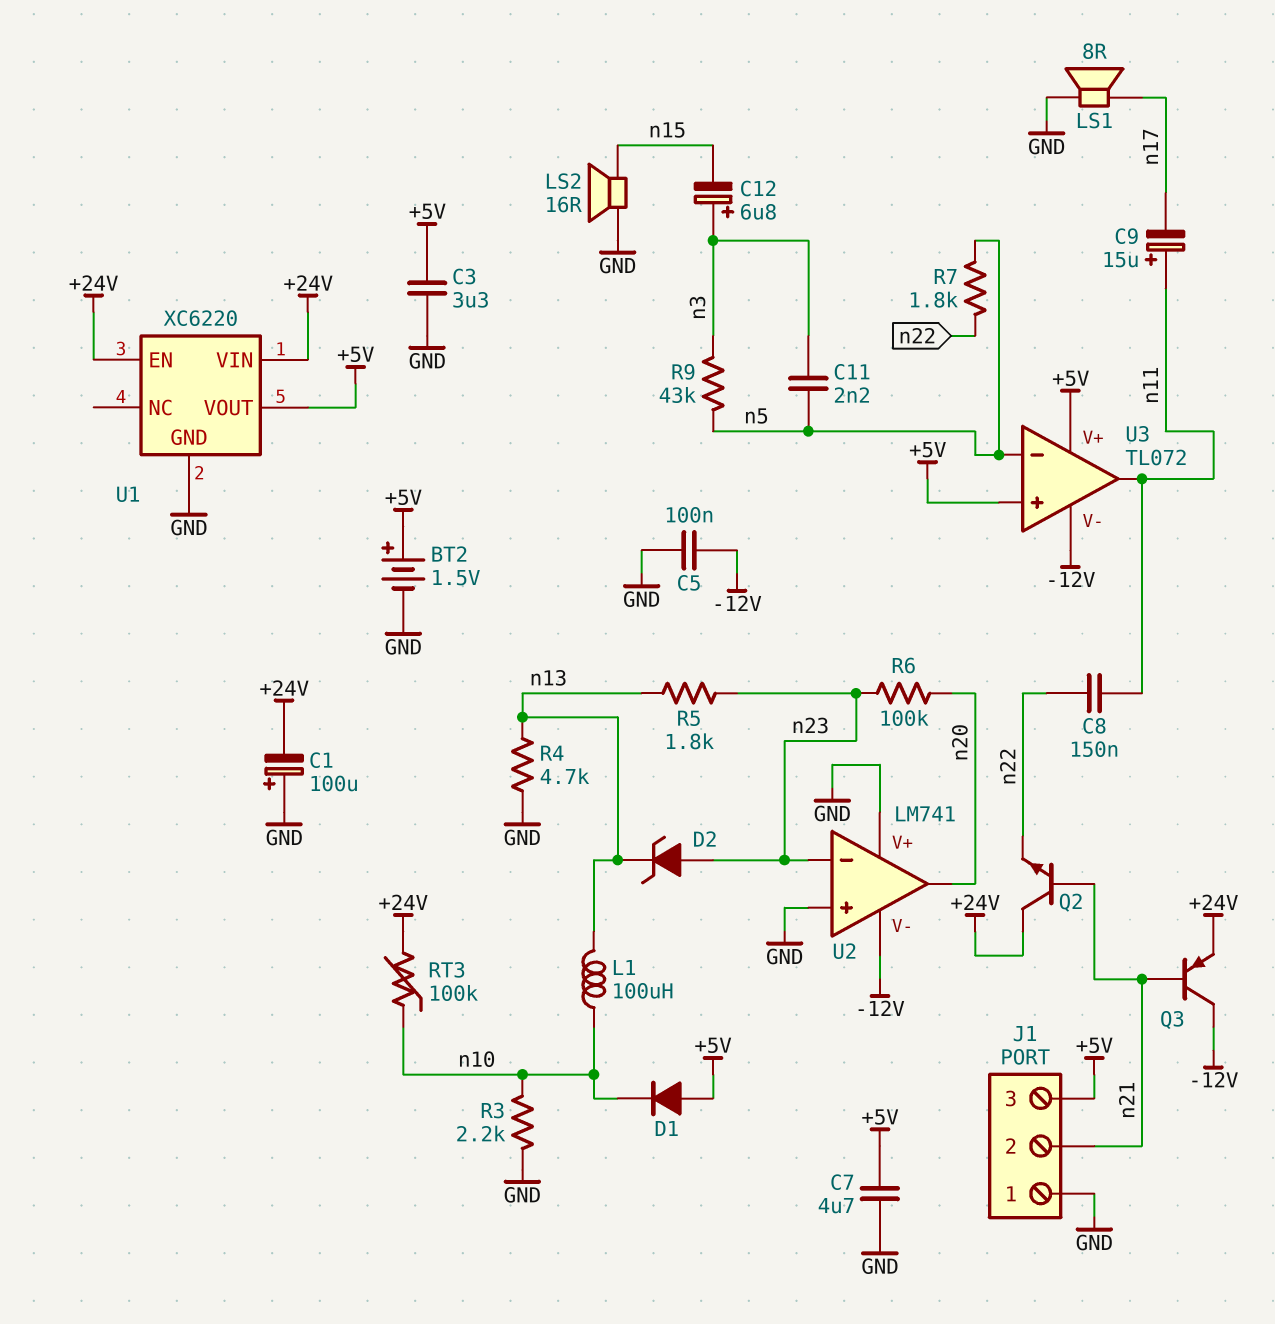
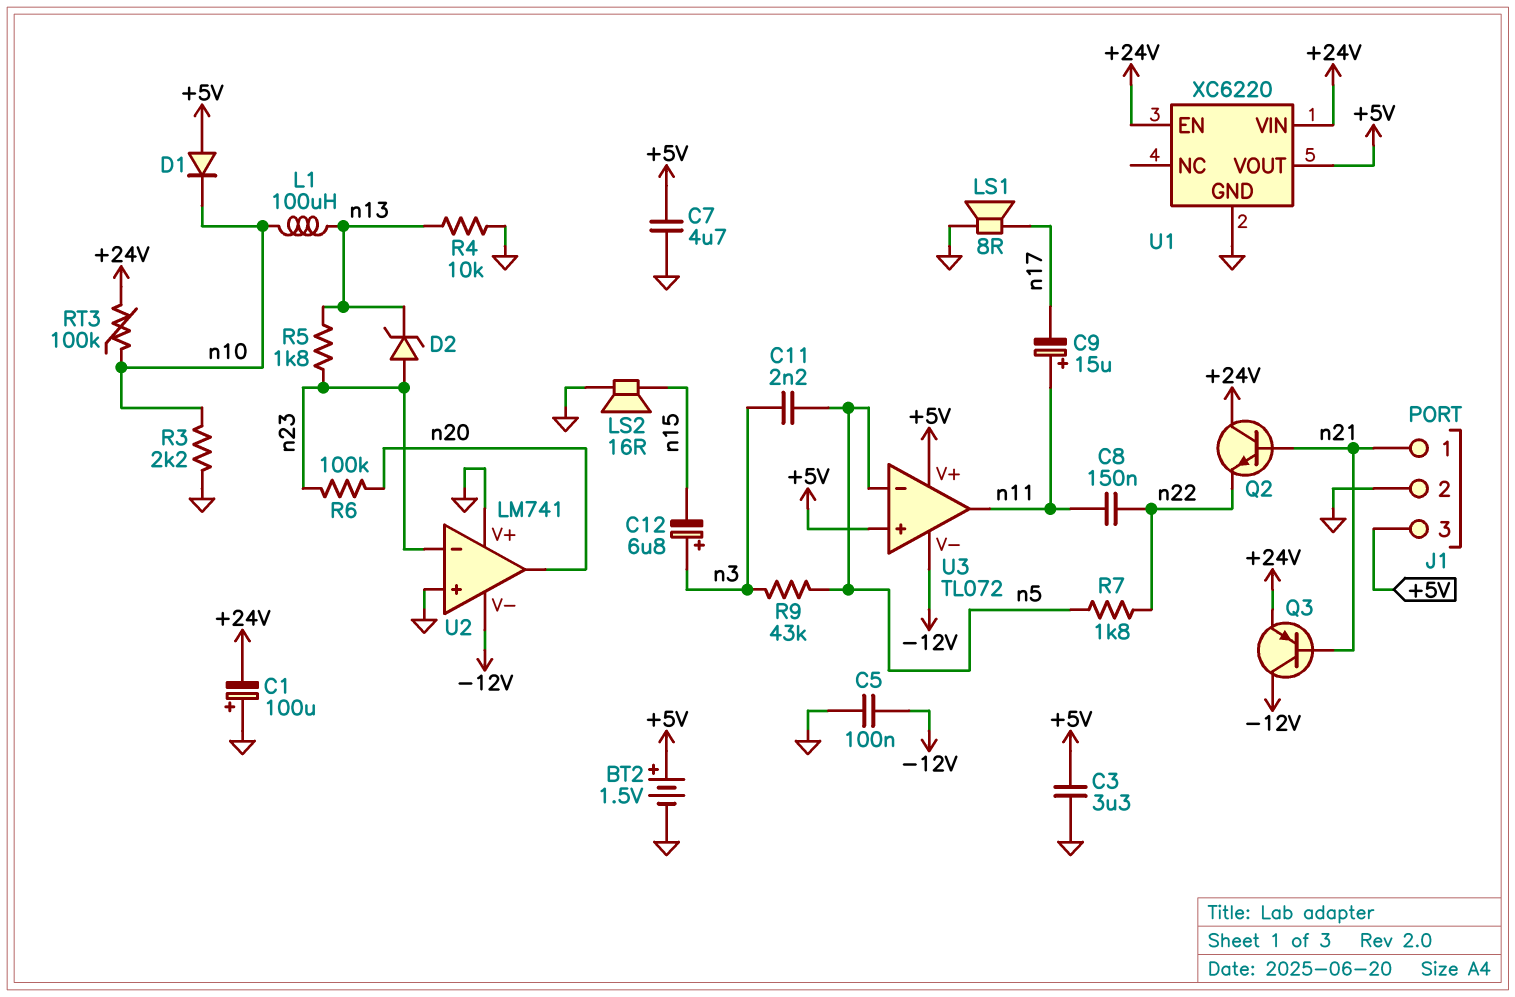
J1 pin 1: GND -> n21
J1 pin 2: n21 -> GND
R4: 4.7k (GND, n13) -> 10k (GND, n13)

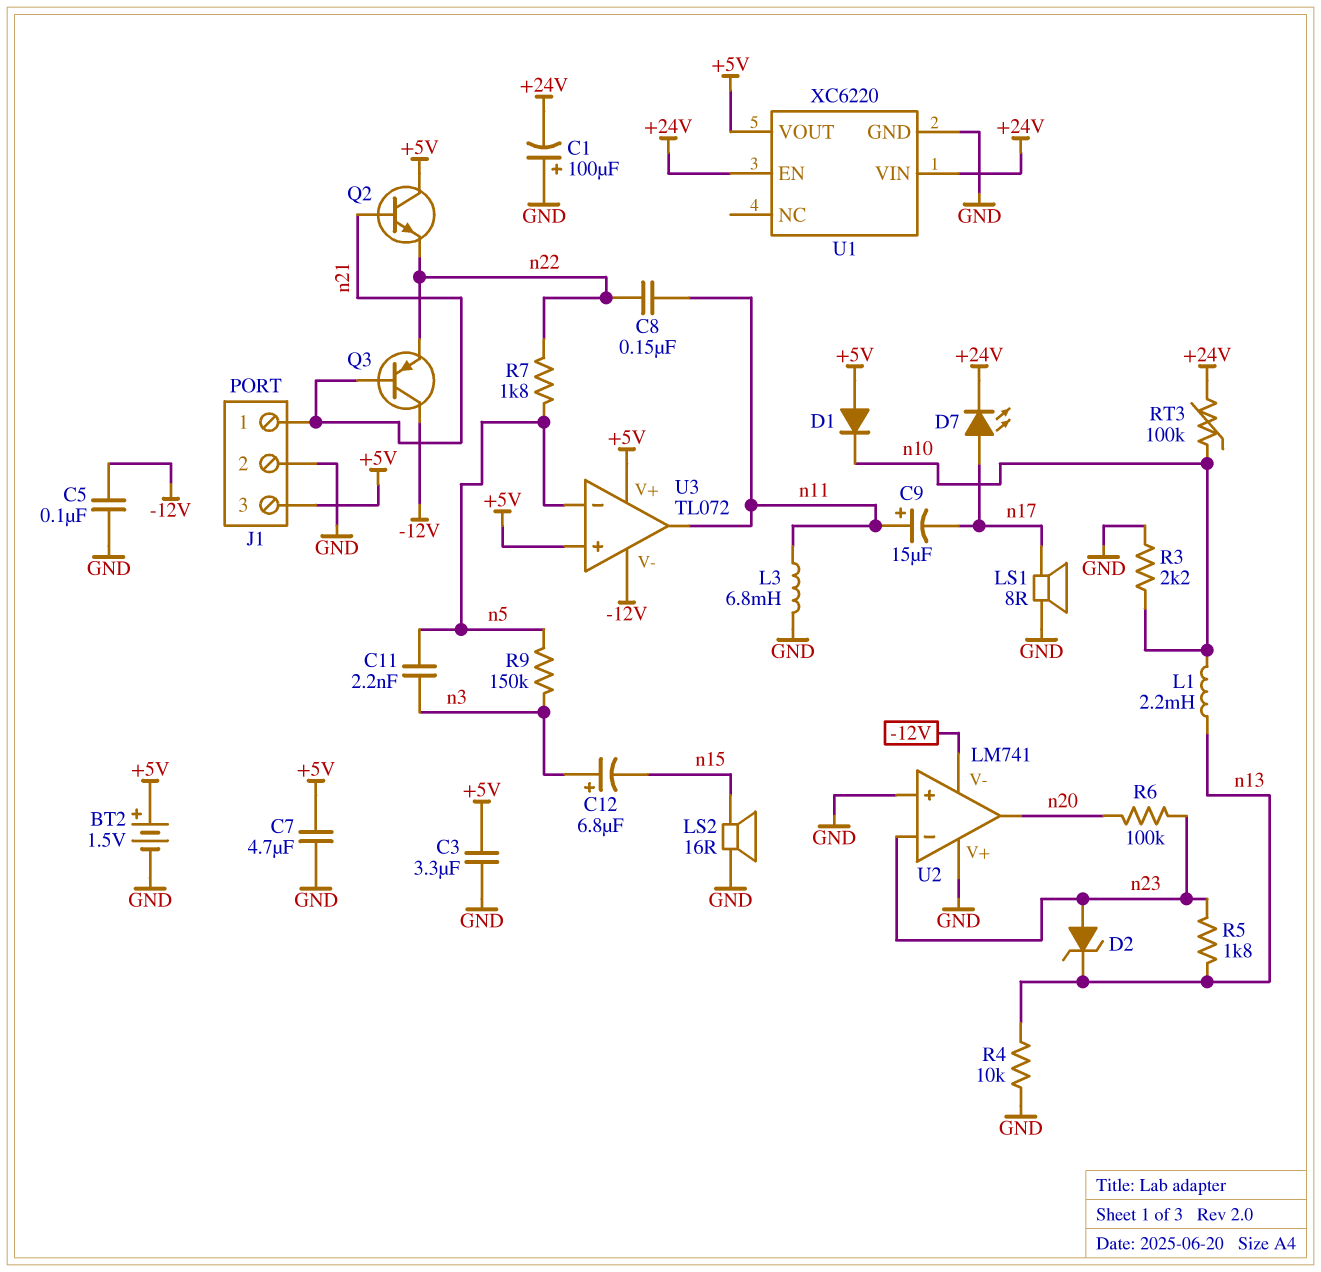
D7: none -> LED (A n17, K +24V)
L1: 100uH (n10, n13) -> 2.2mH (n10, n13)
L3: none -> 6.8mH (GND, n11)
Q2: NPN (B n21, C +24V, E n22) -> NPN (B n21, C +5V, E n22)
Q3: PNP (B n21, C -12V, E +24V) -> PNP (B n21, C -12V, E n22)
R9: 43k (n3, n5) -> 150k (n3, n5)

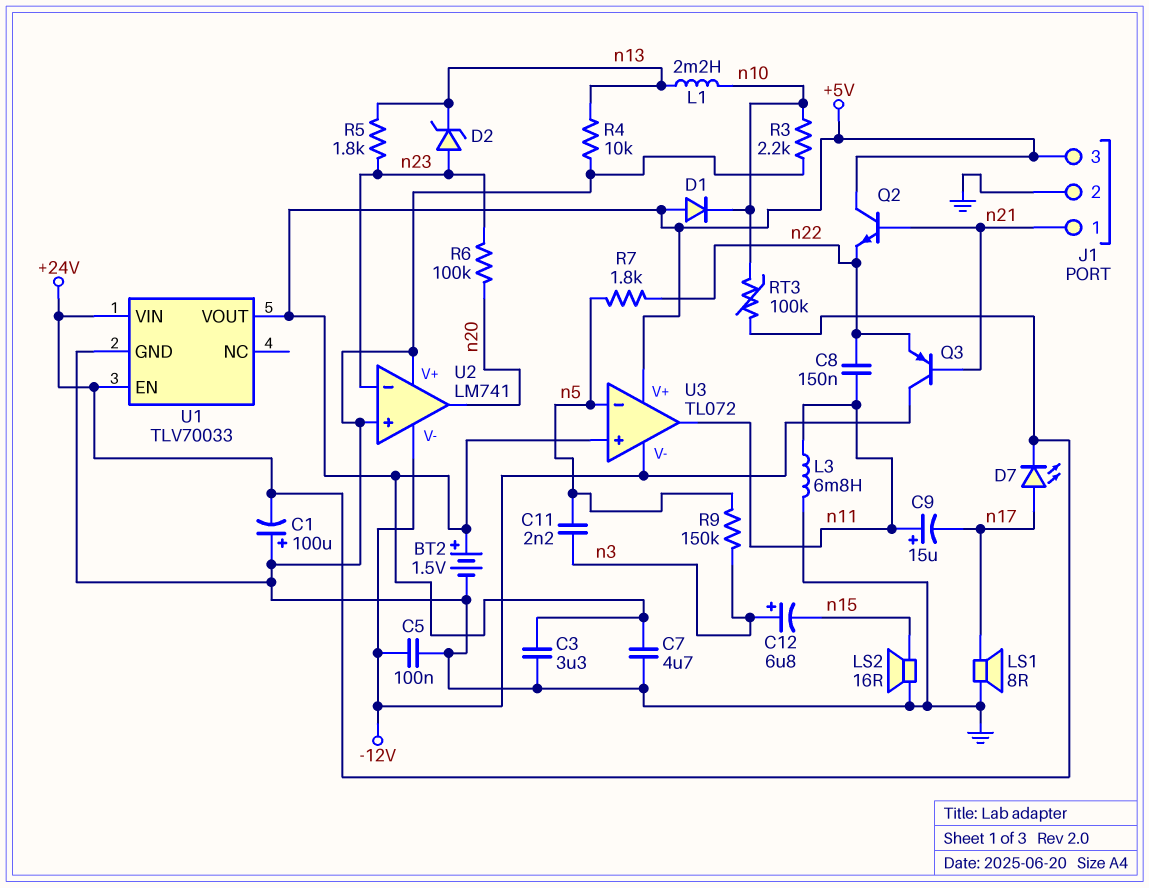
U1: XC6220 -> TLV70033

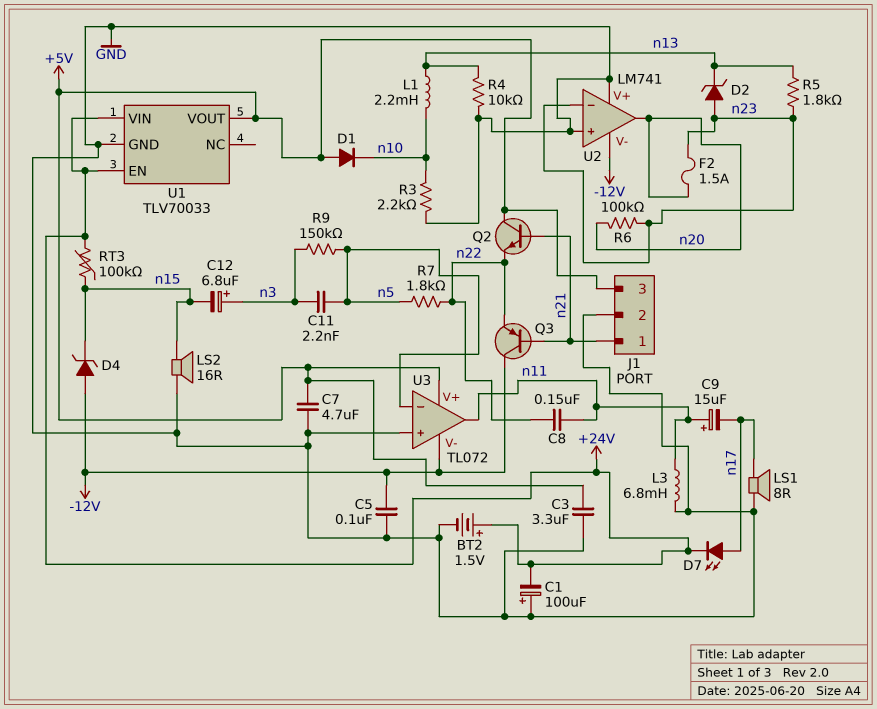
BT2: 1.5V (plus +5V, minus GND) -> 1.5V (plus +24V, minus GND)
D4: none -> zener (A -12V, K n15)
F2: none -> 1.5A (n20, n23)
RT3: 100k (+24V, n10) -> 100k (+24V, n15)
U3 pin in+: +5V -> GND

